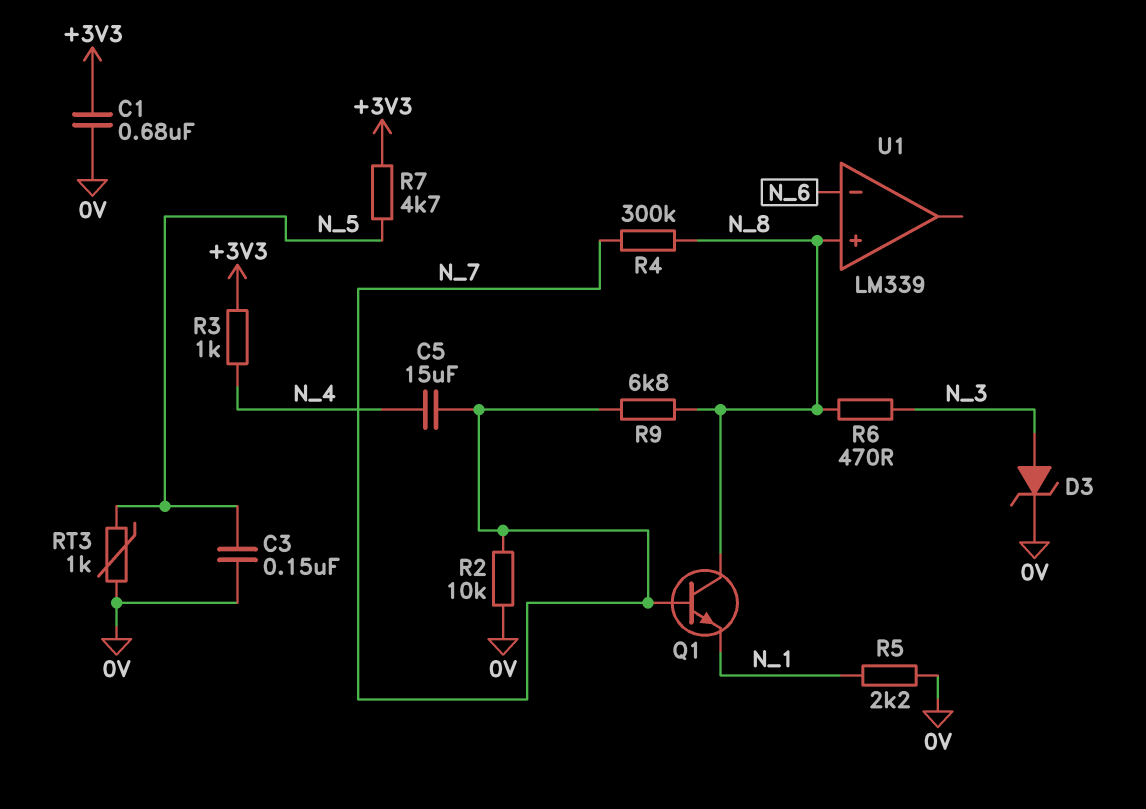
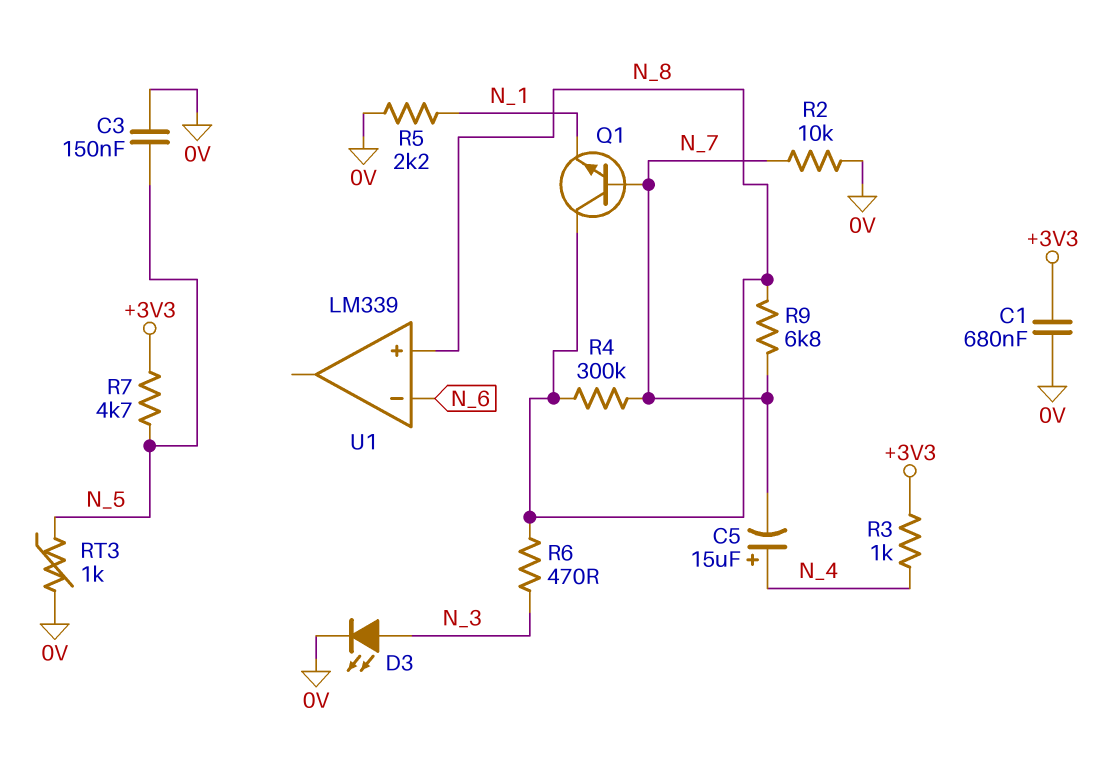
C5: 15uF (N_4, N_7) -> 15uF (plus N_4, minus N_7)
D3: zener (A N_3, K 0V) -> LED (A N_3, K 0V)

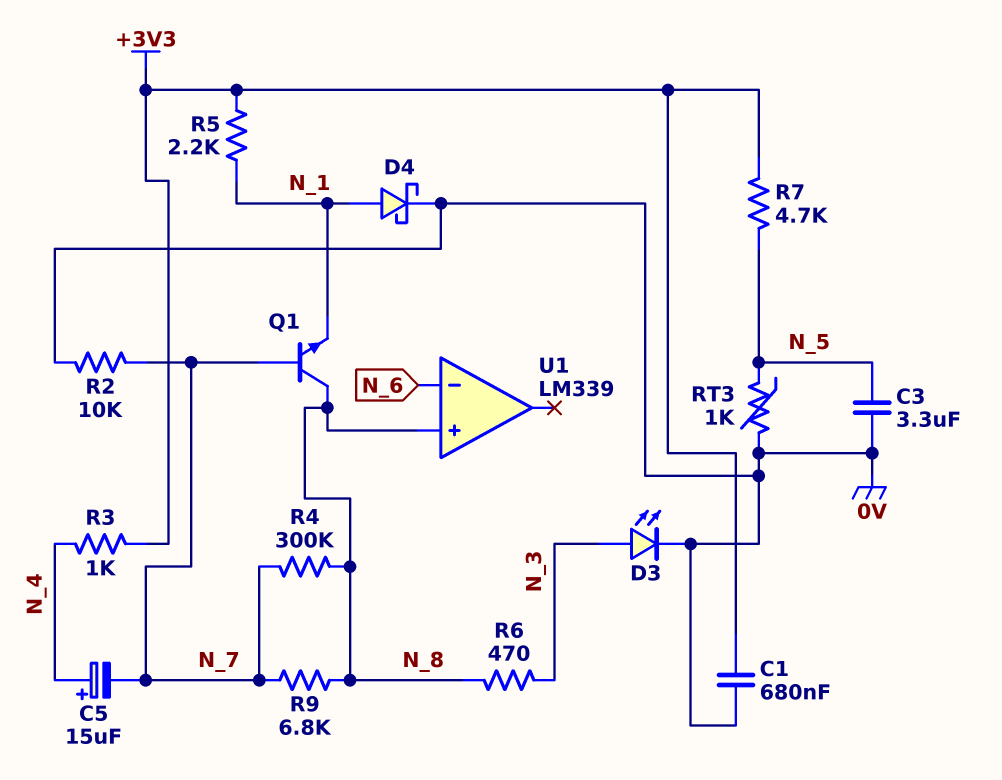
C3: 150nF (0V, N_5) -> 3.3uF (0V, N_5)
D4: none -> schottky (A N_1, K 0V)
R5: 2.2k (0V, N_1) -> 2.2k (+3V3, N_1)

